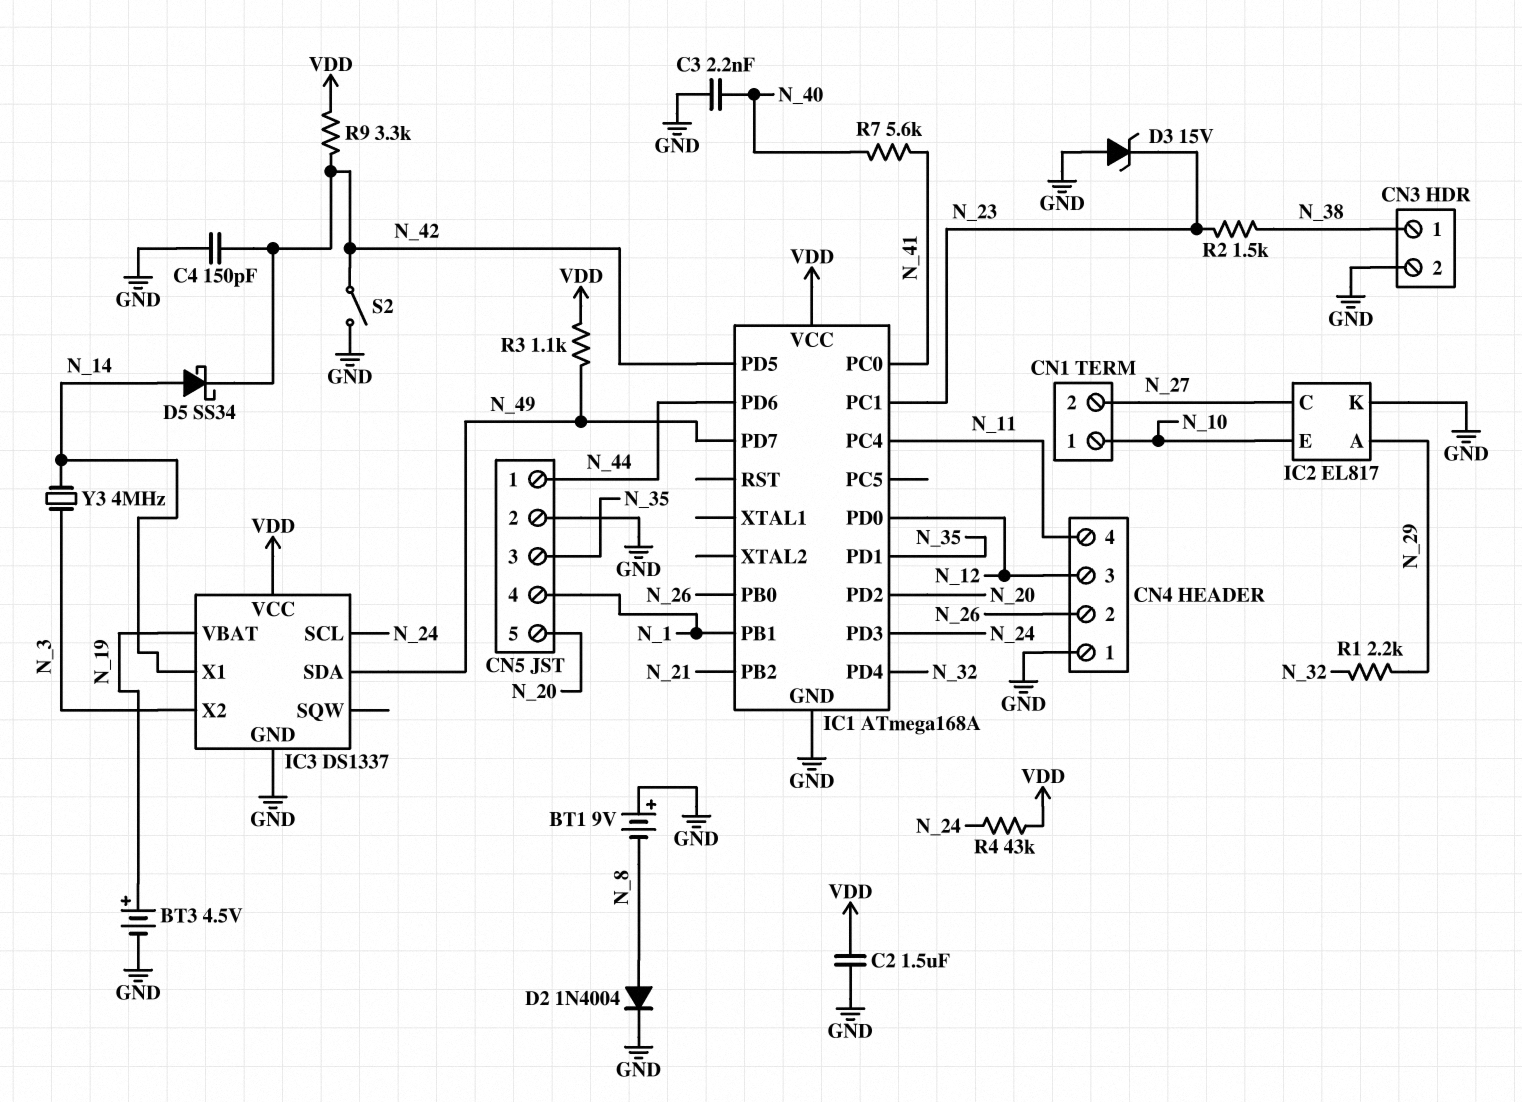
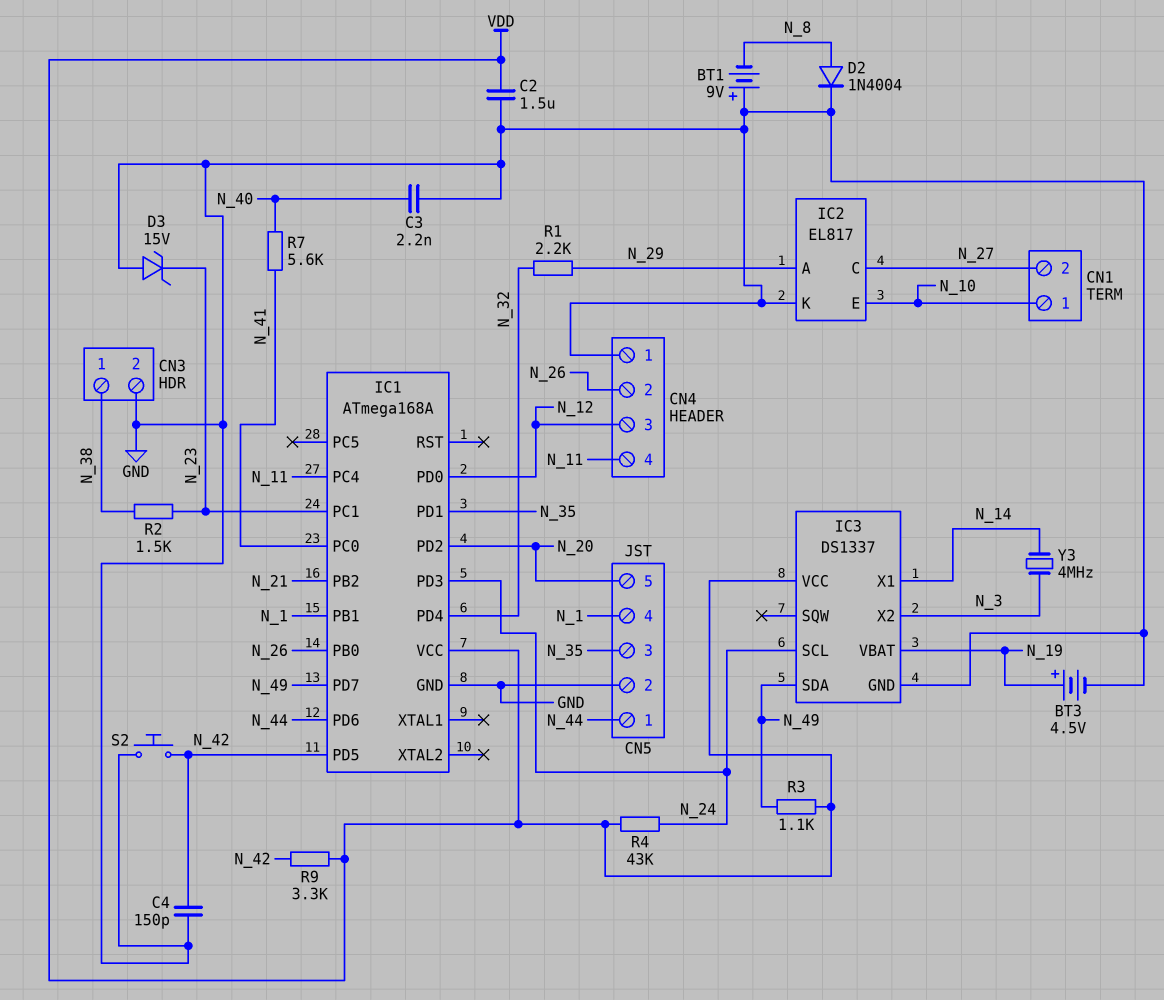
D5: schottky SS34 (A N_14, K N_42) -> none
S2: switch (GND, N_42) -> button (GND, N_42)

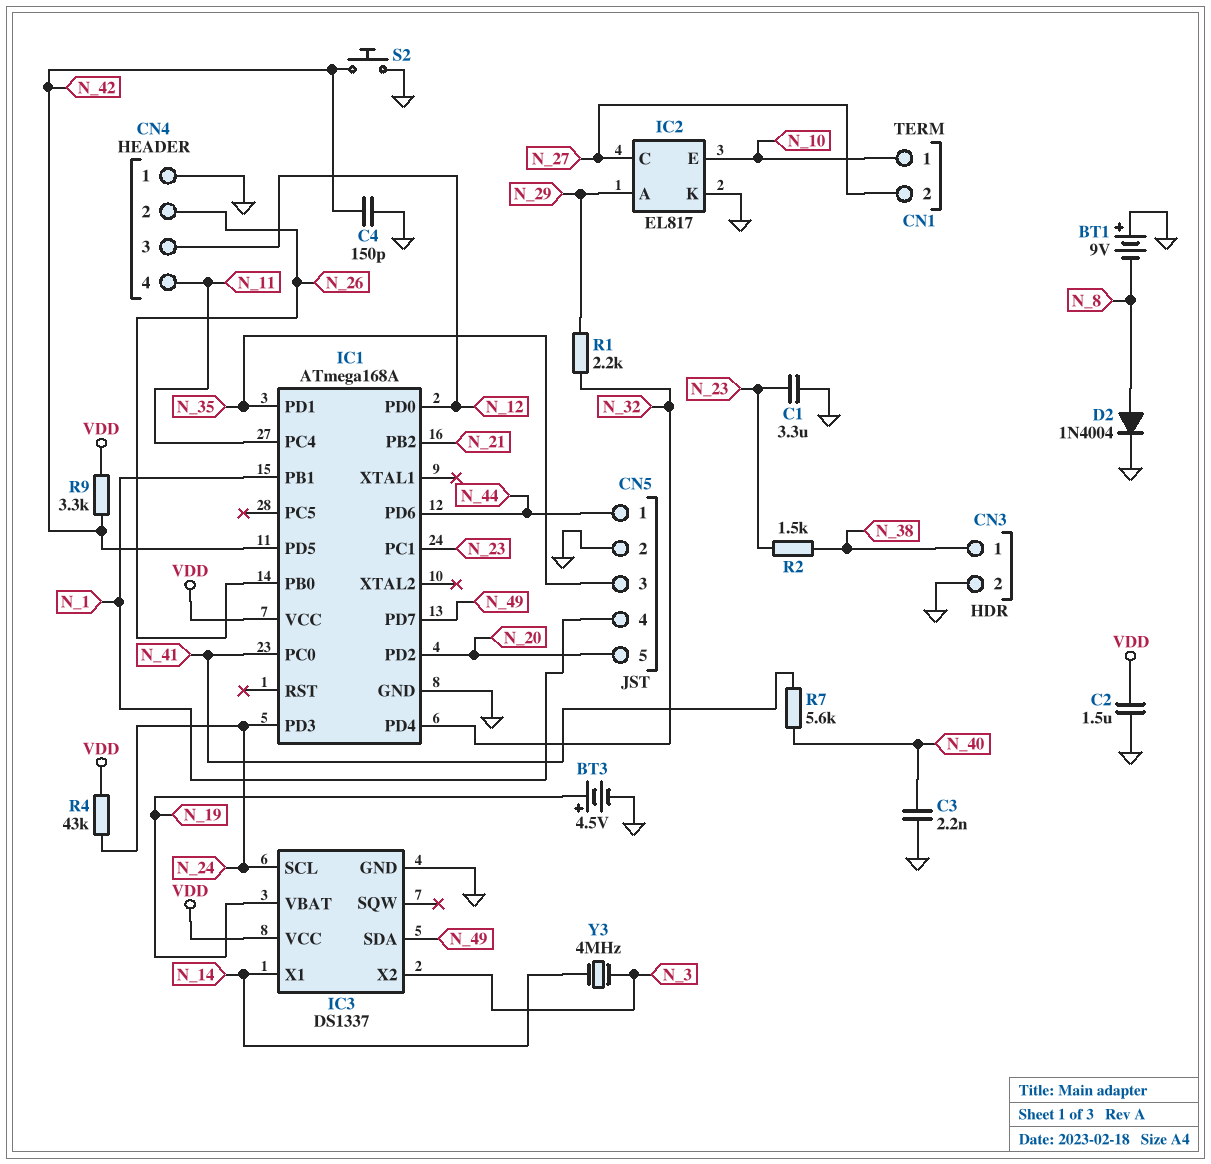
C1: none -> 3.3uF (GND, N_23)
D3: zener 15V (A GND, K N_23) -> none
R3: 1.1k (N_49, VDD) -> none

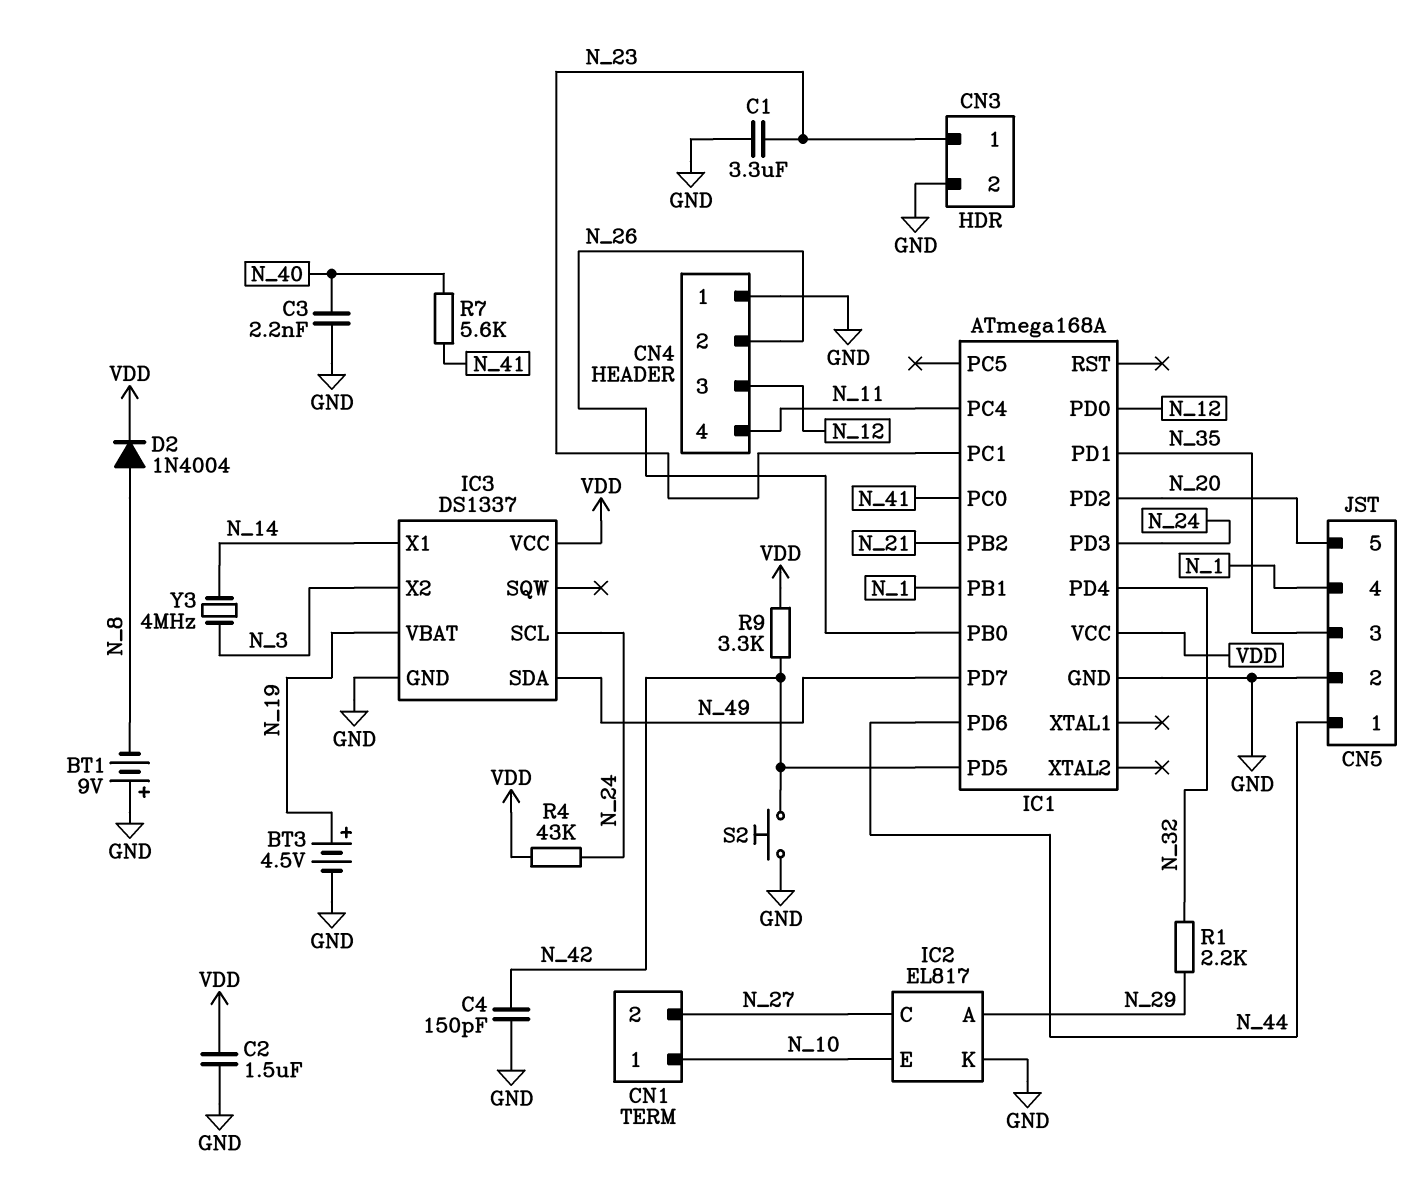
CN3 pin 1: N_38 -> N_23
D2: diode 1N4004 (A N_8, K GND) -> diode 1N4004 (A N_8, K VDD)
R2: 1.5k (N_23, N_38) -> none

